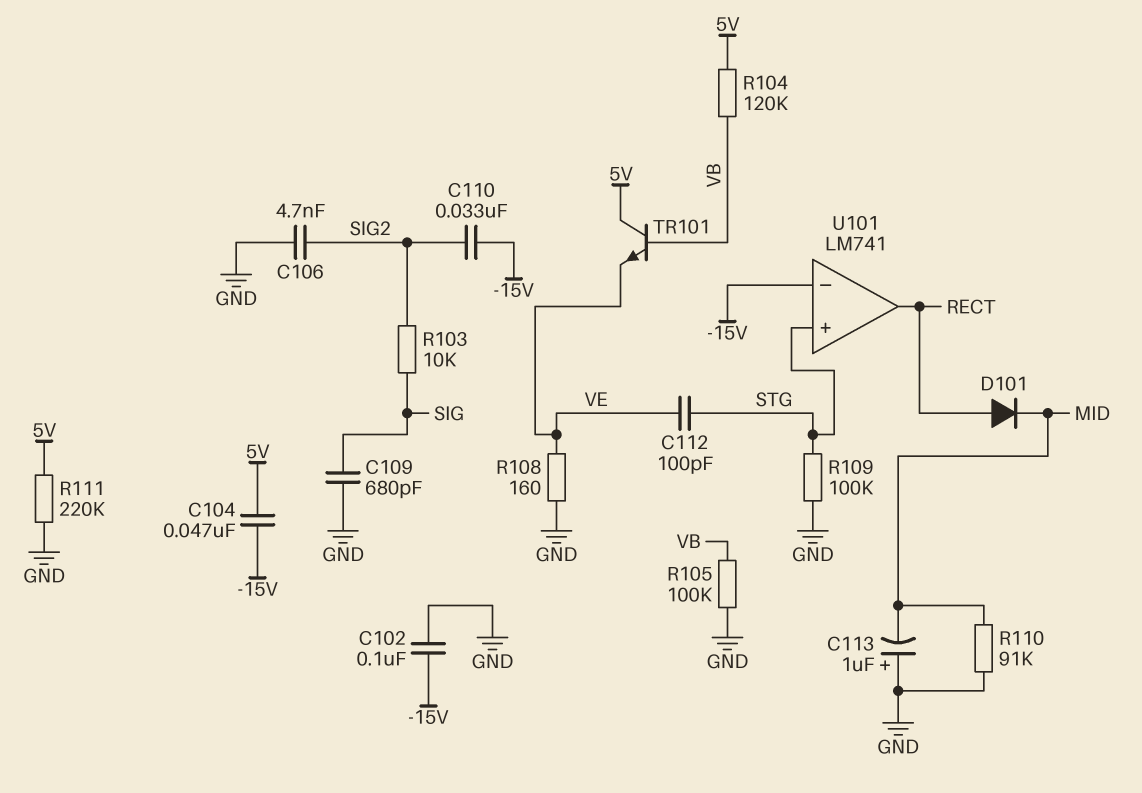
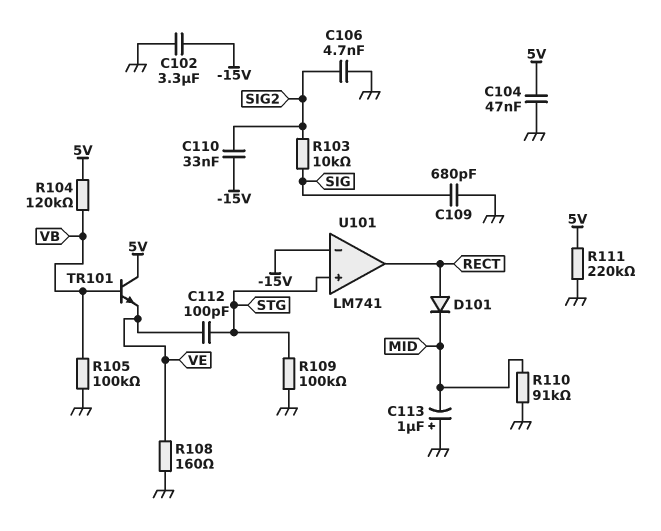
C102: 100nF (-15V, GND) -> 3.3uF (-15V, GND)
C104: 47nF (-15V, 5V) -> 47nF (5V, GND)

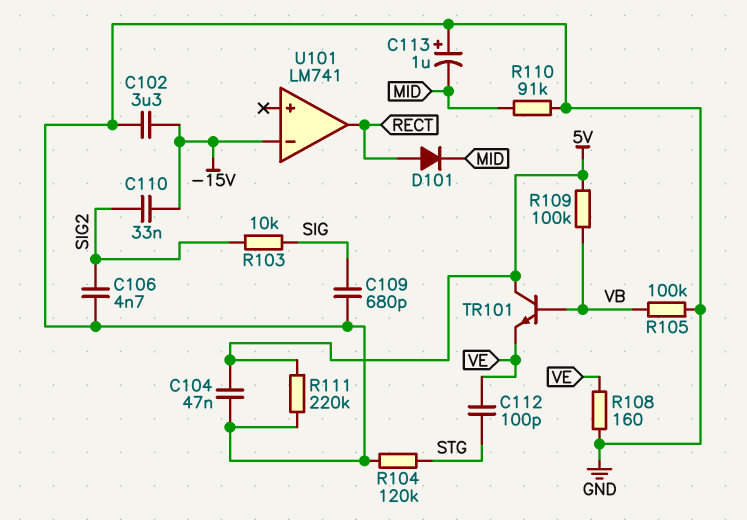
R104: 120k (5V, VB) -> 120k (GND, STG)
R109: 100k (GND, STG) -> 100k (5V, VB)
U101 pin in+: STG -> none

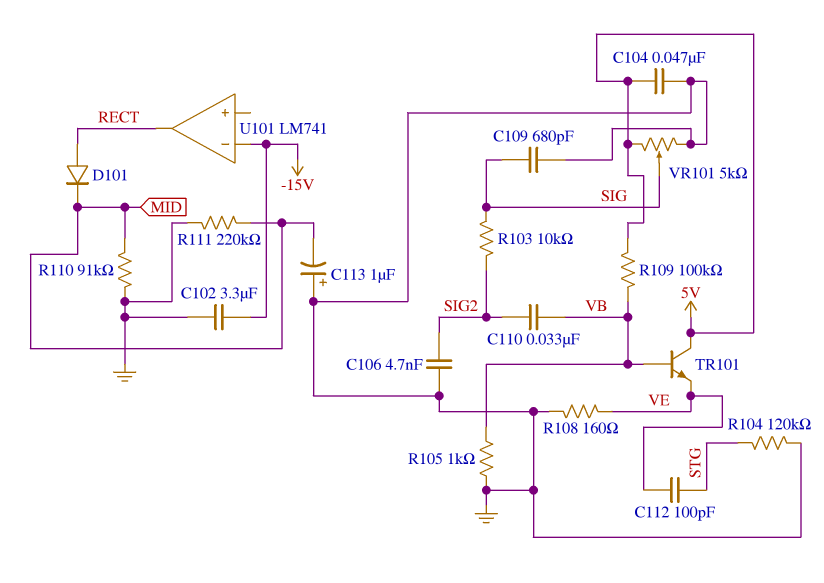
C110: 33nF (-15V, SIG2) -> 33nF (SIG2, VB)
R105: 100k (GND, VB) -> 1k (GND, VB)
R111: 220k (5V, GND) -> 220k (GND, MID)
VR101: none -> 5k (5V, GND, wiper SIG)

